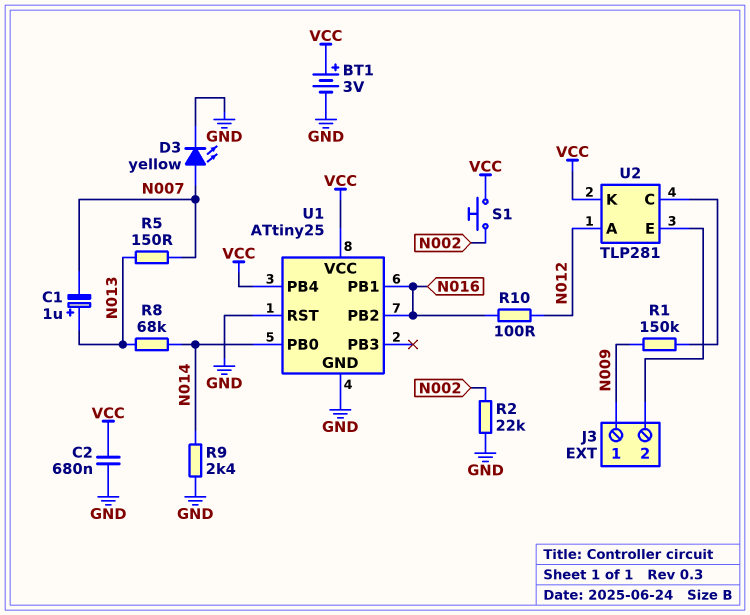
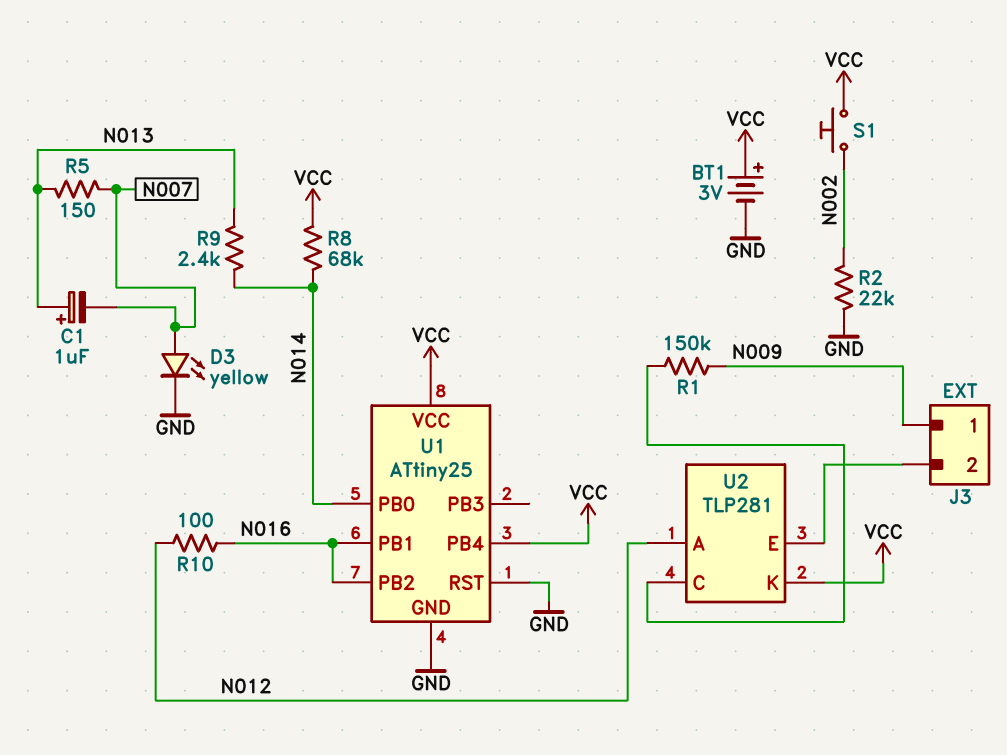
C2: 680nF (GND, VCC) -> none
R8: 68k (N013, N014) -> 68k (N014, VCC)
R9: 2.4k (GND, N014) -> 2.4k (N013, N014)

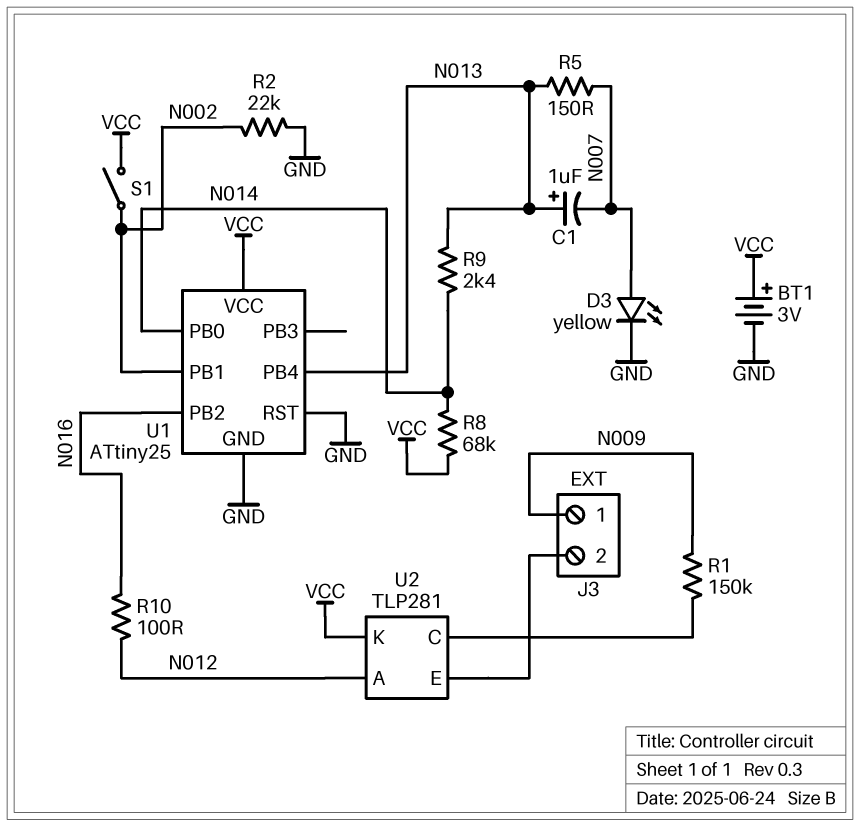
S1: button (N002, VCC) -> switch (N002, VCC)
U1 pin PB1: N016 -> N002
U1 pin PB4: VCC -> N013

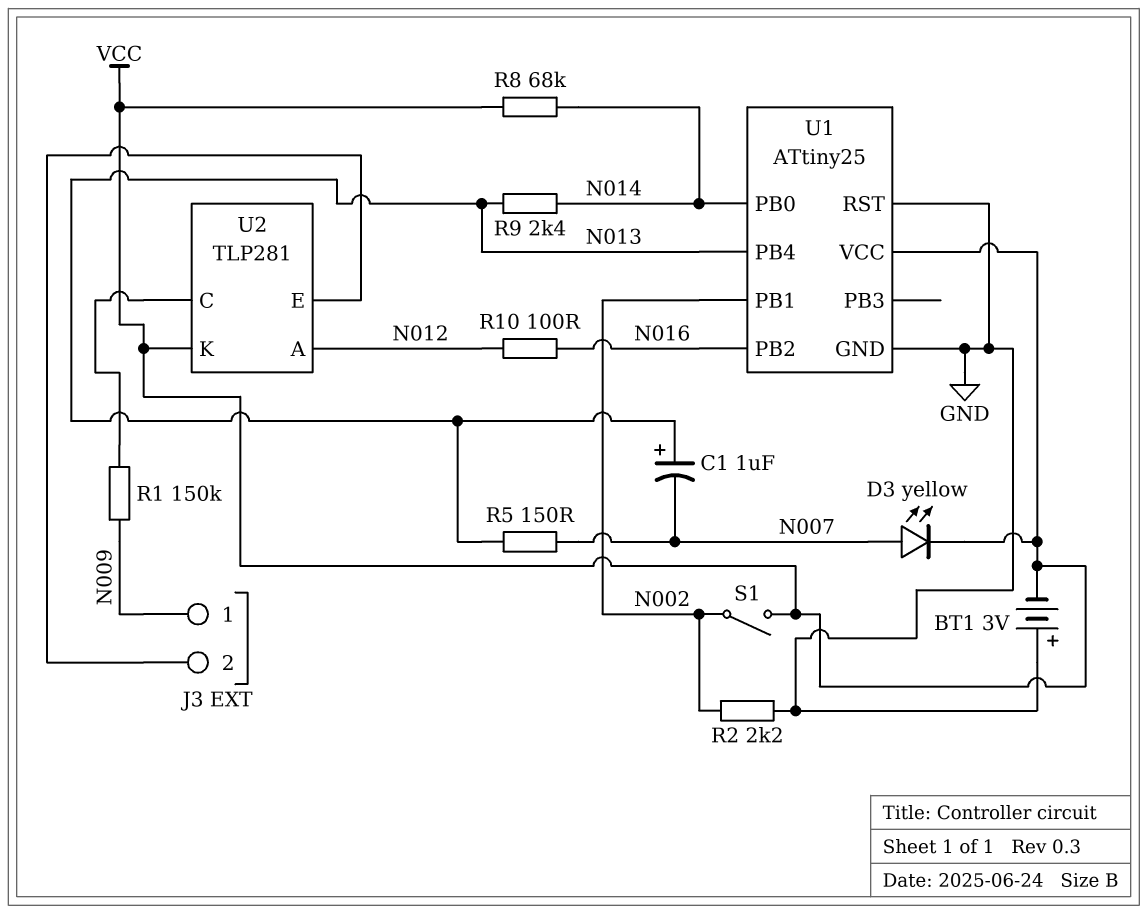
BT1: 3V (plus VCC, minus GND) -> 3V (plus GND, minus VCC)
D3: LED yellow (A N007, K GND) -> LED yellow (A N007, K VCC)
R2: 22k (GND, N002) -> 2.2k (GND, N002)

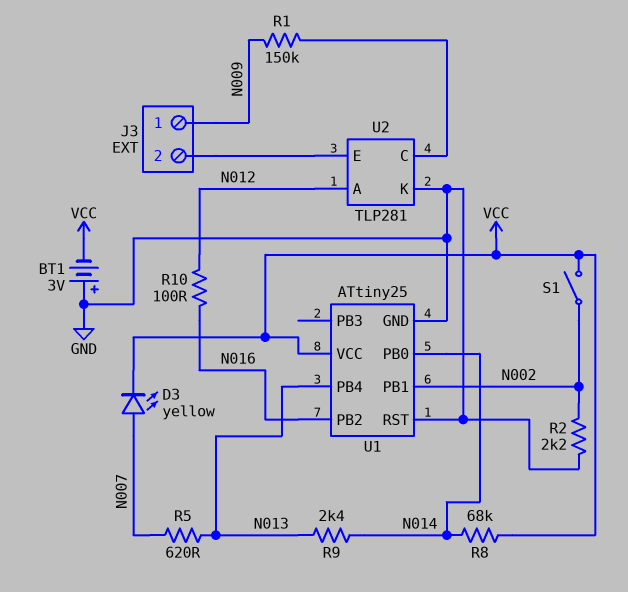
C1: 1uF (plus N013, minus N007) -> none
R5: 150 (N007, N013) -> 620 (N007, N013)
U2 pin K: VCC -> GND

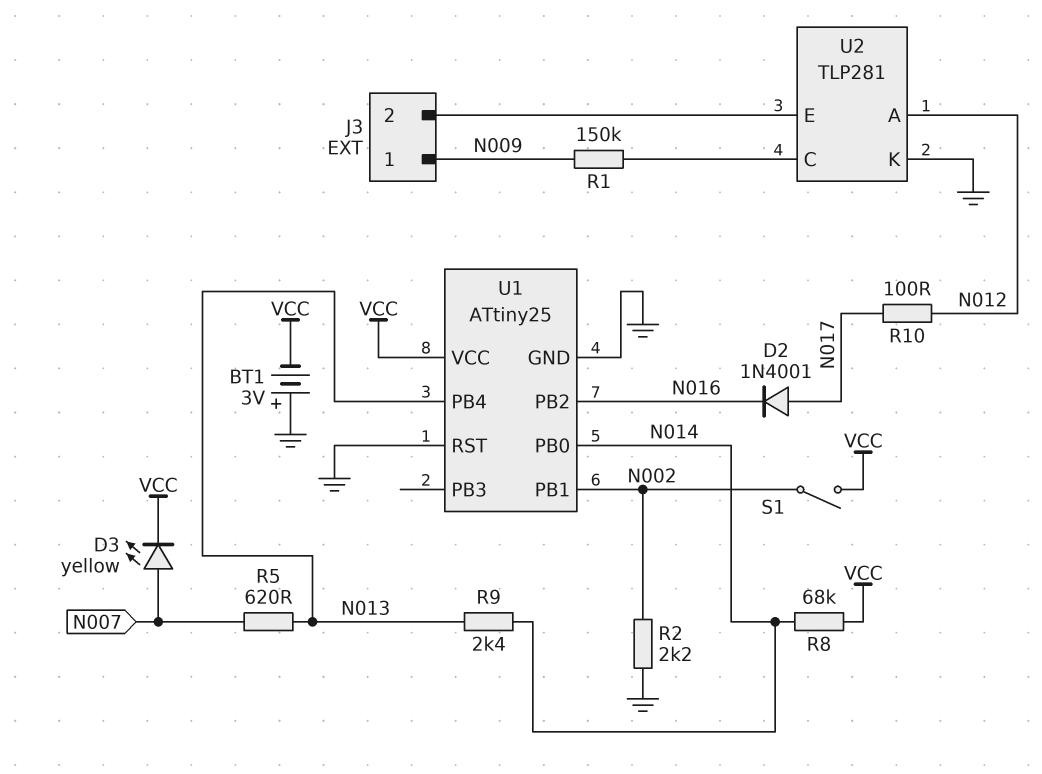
D2: none -> diode 1N4001 (A N017, K N016)
R10: 100 (N012, N016) -> 100 (N012, N017)

